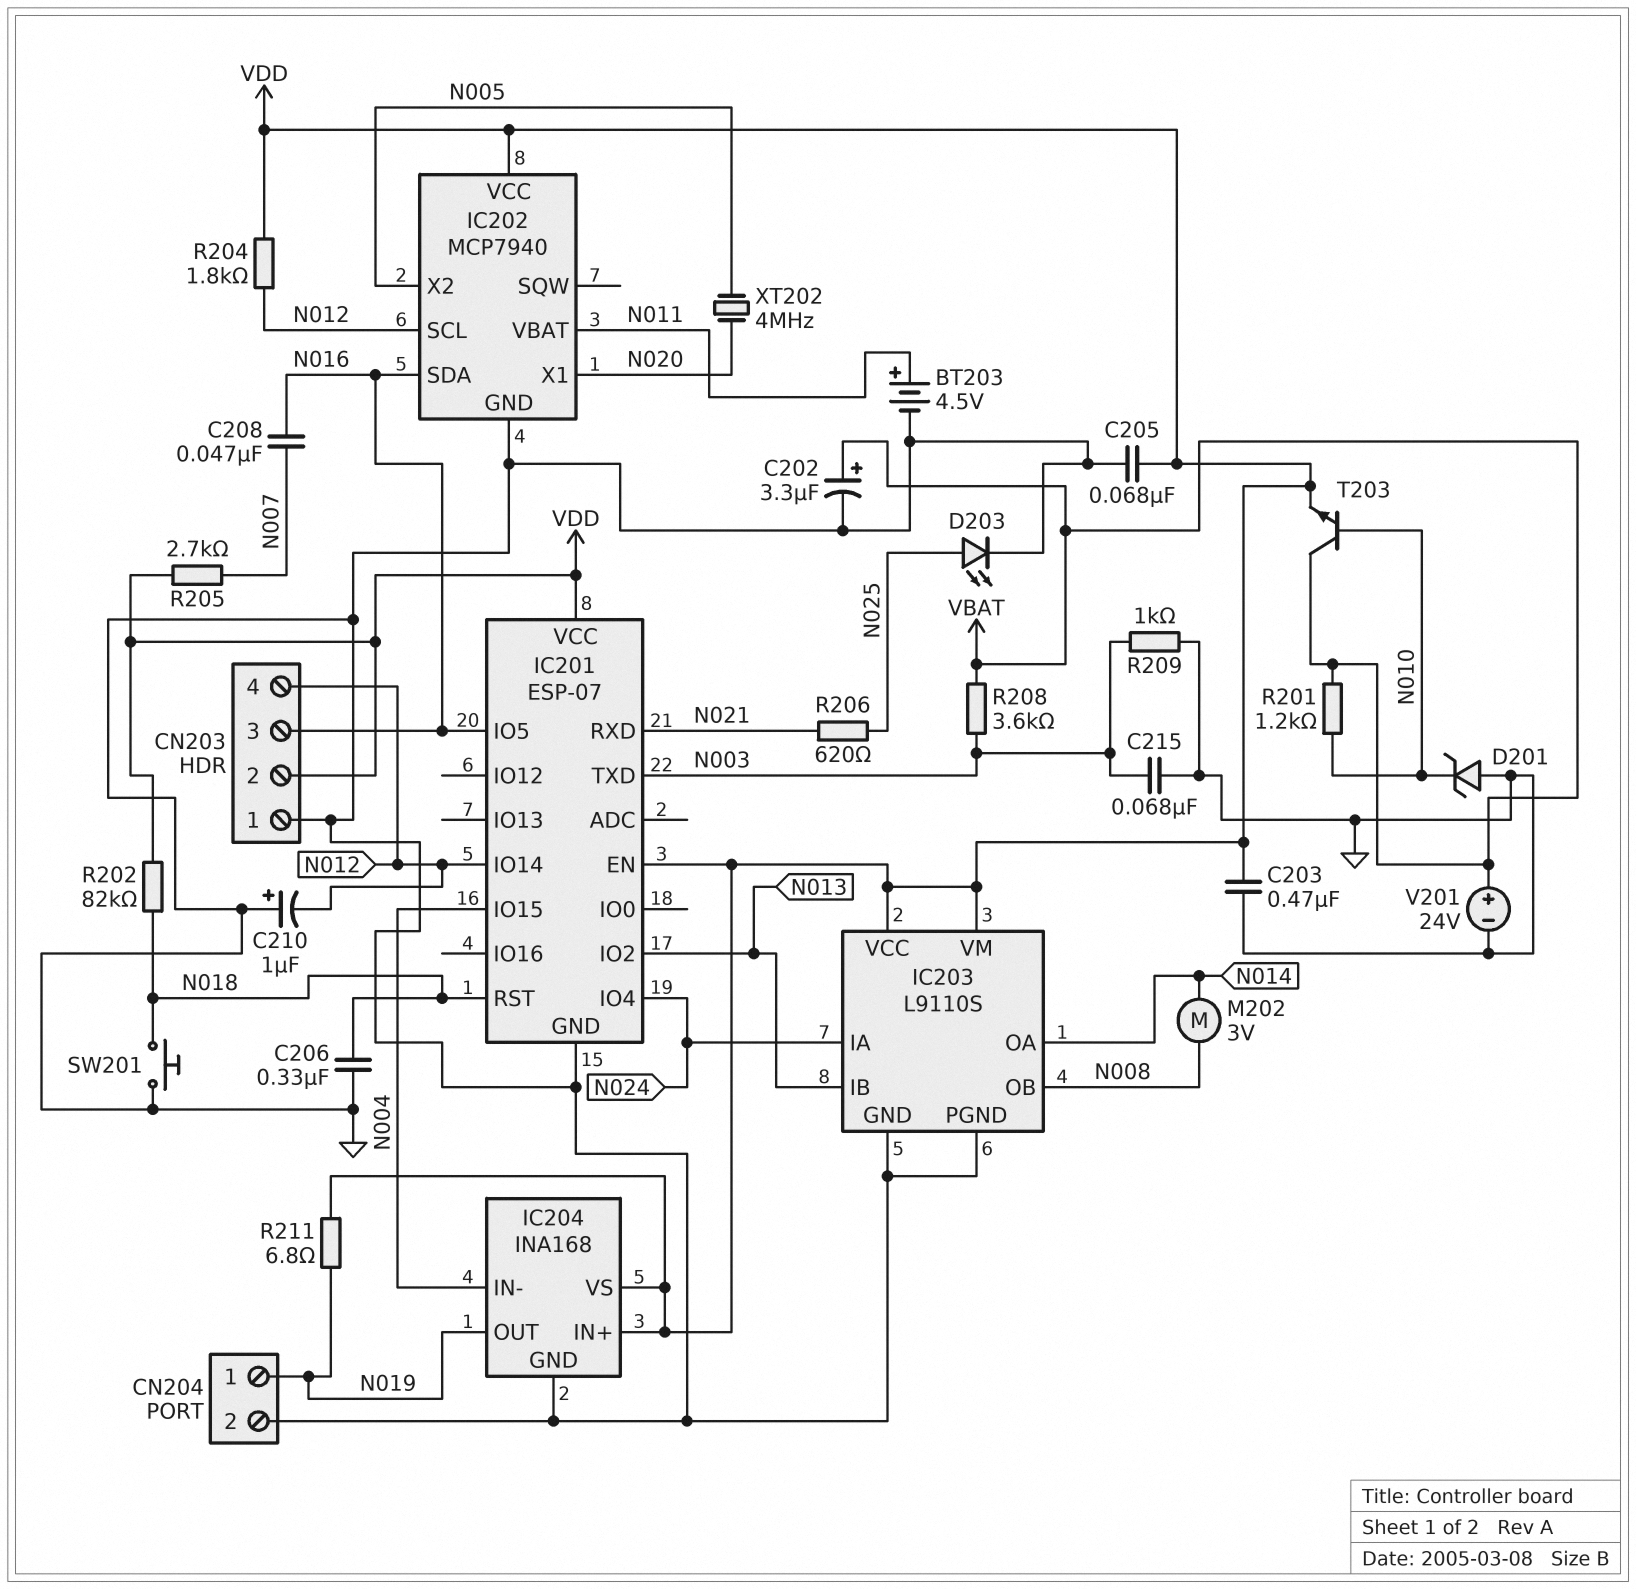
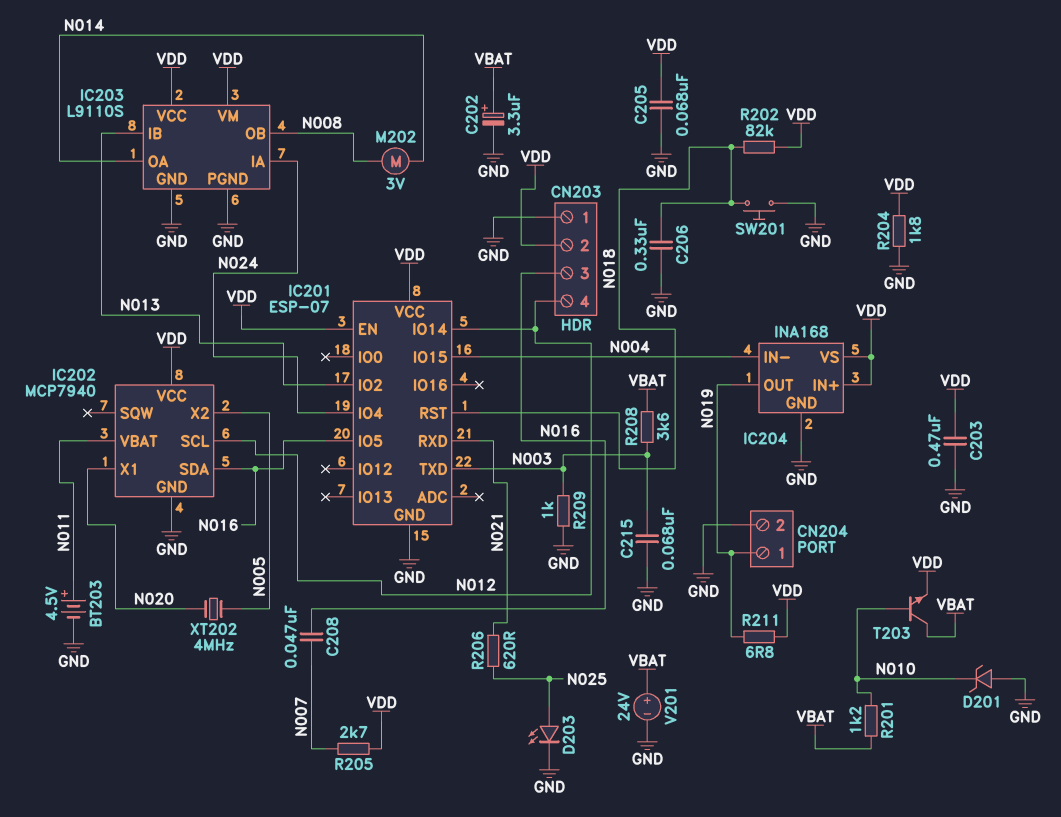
C210: 1uF (plus GND, minus N012) -> none
R204: 1.8k (N012, VDD) -> 1.8k (GND, VDD)

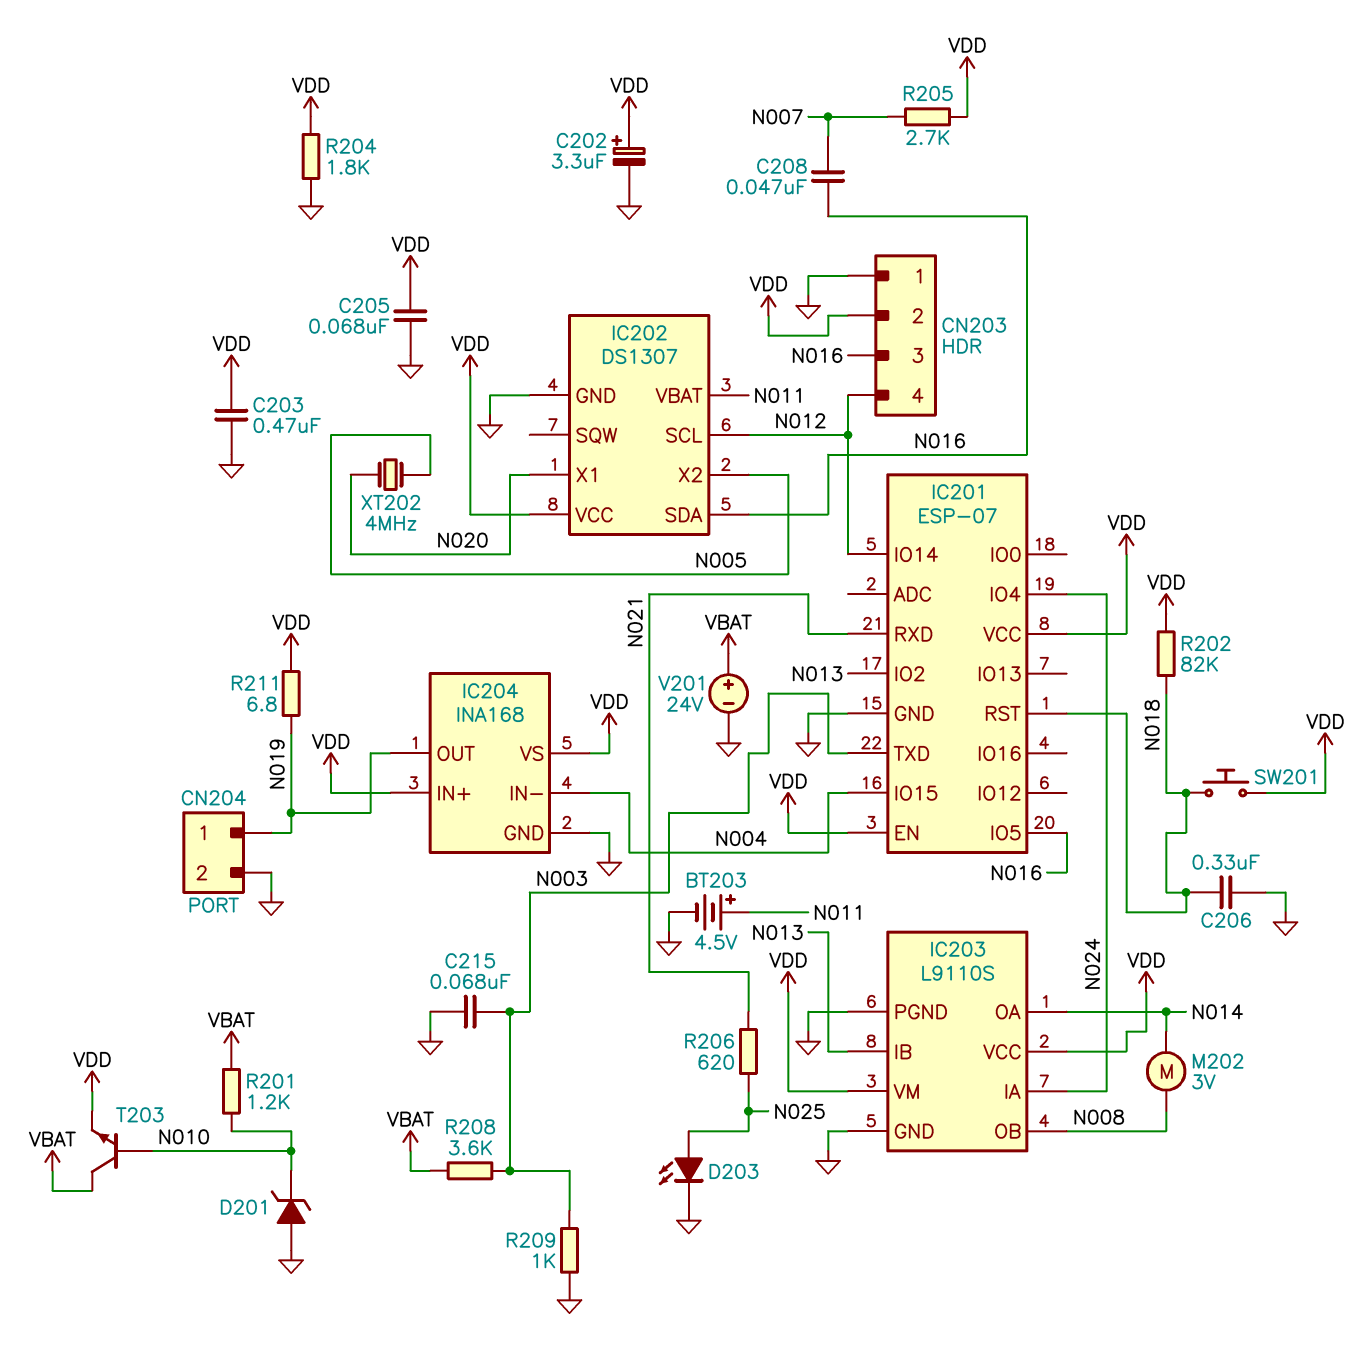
C202: 3.3uF (plus VBAT, minus GND) -> 3.3uF (plus VDD, minus GND)
IC202: MCP7940 -> DS1307
SW201: button (GND, N018) -> button (N018, VDD)

